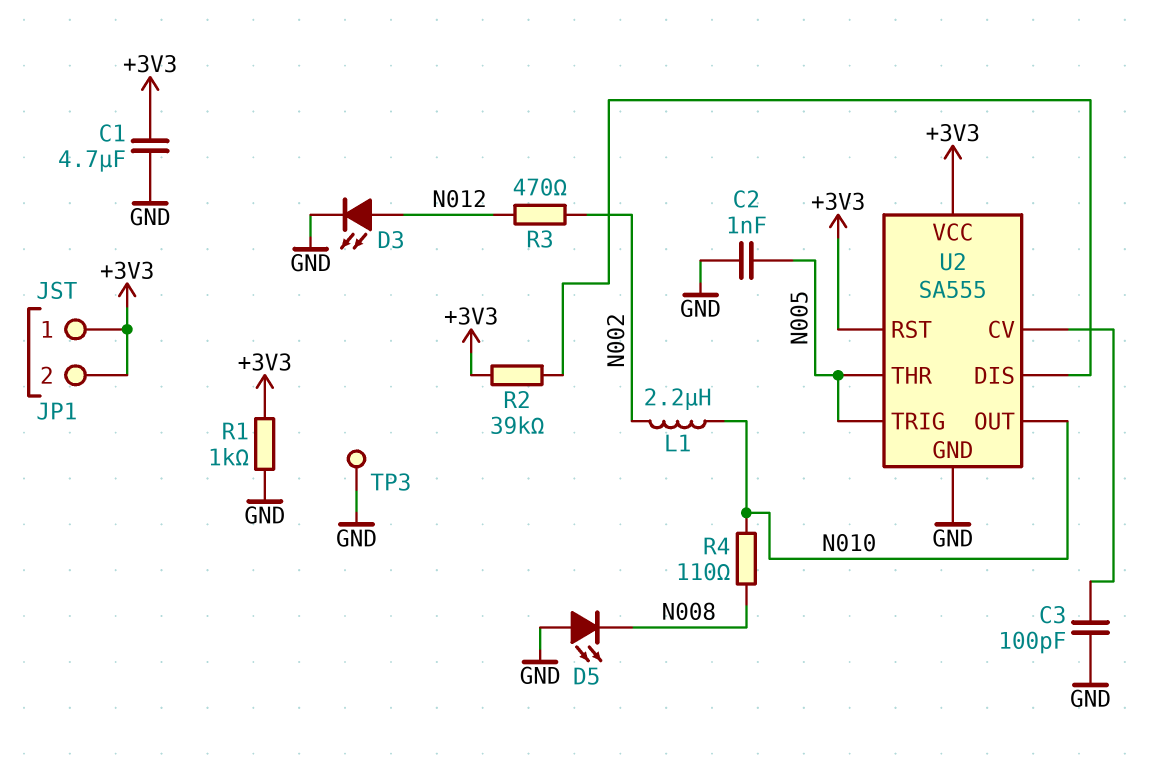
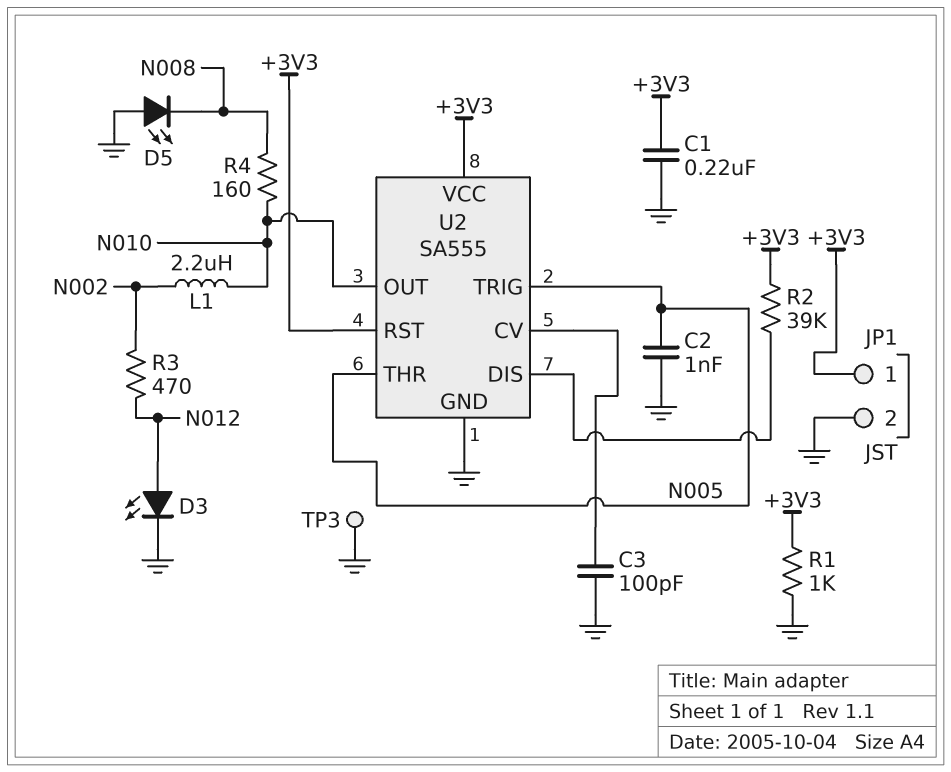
C1: 4.7uF (+3V3, GND) -> 220nF (+3V3, GND)
JP1 pin 2: +3V3 -> GND
R4: 110 (N008, N010) -> 160 (N008, N010)

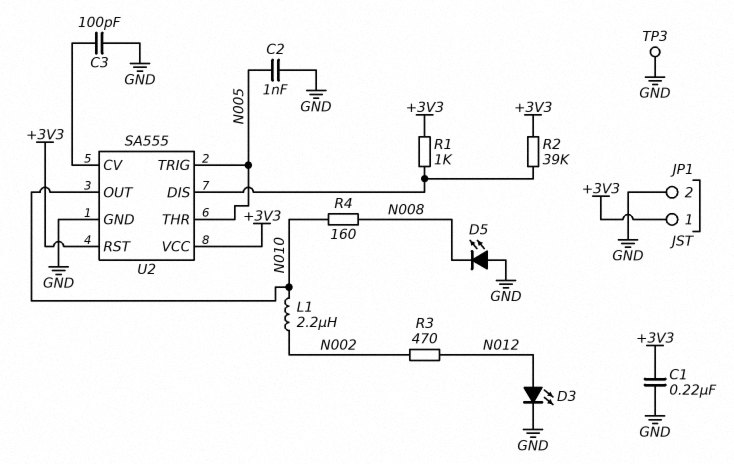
R1: 1k (+3V3, GND) -> 1k (+3V3, U2/DIS)

